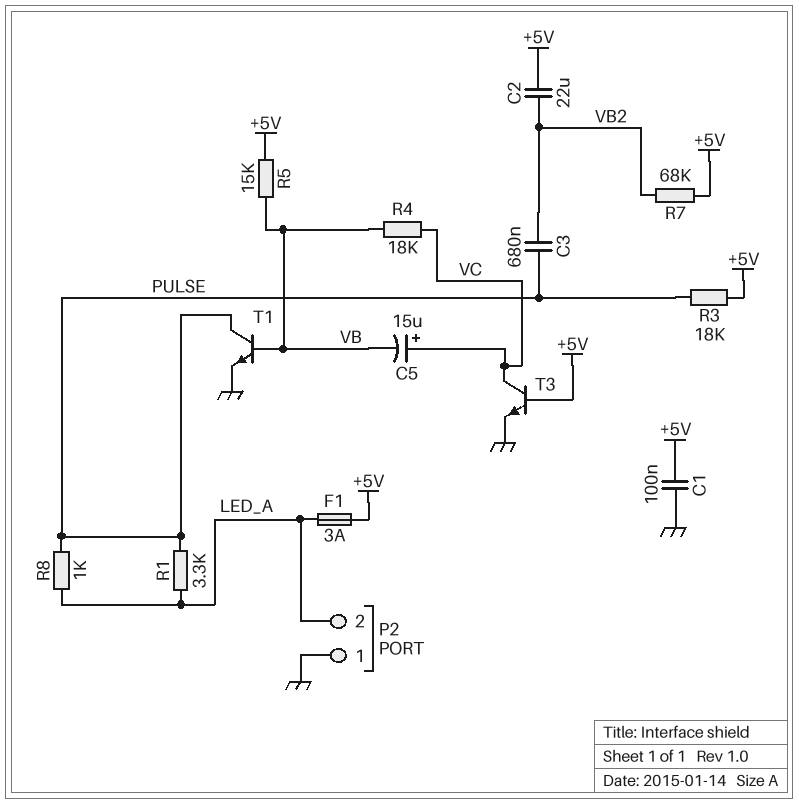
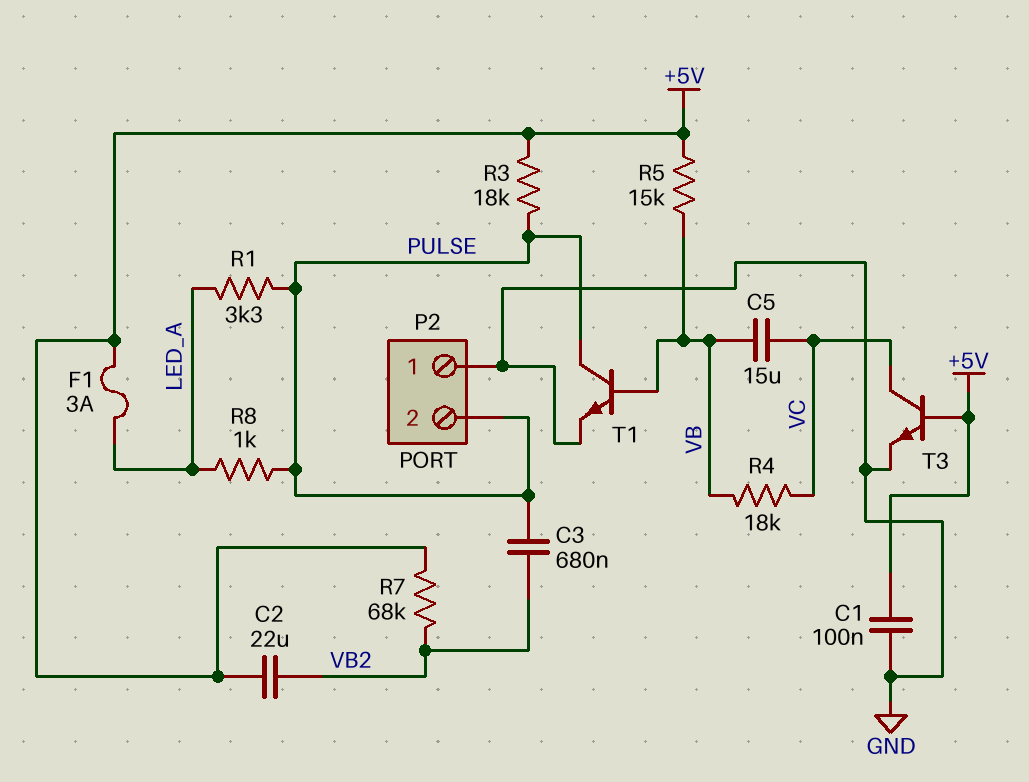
C5: 15uF (plus VC, minus VB) -> 15uF (VB, VC)
P2 pin 2: LED_A -> PULSE

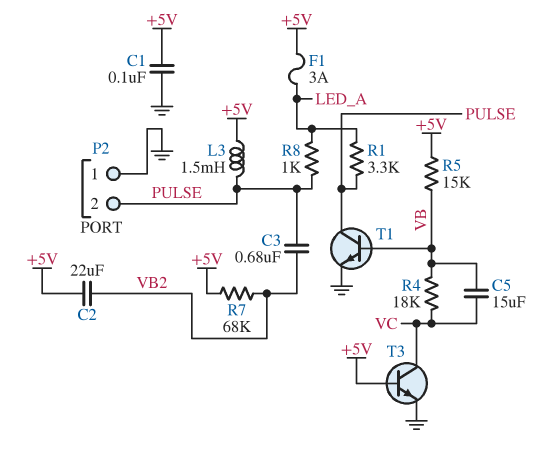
L3: none -> 1.5mH (+5V, PULSE)
R3: 18k (+5V, PULSE) -> none

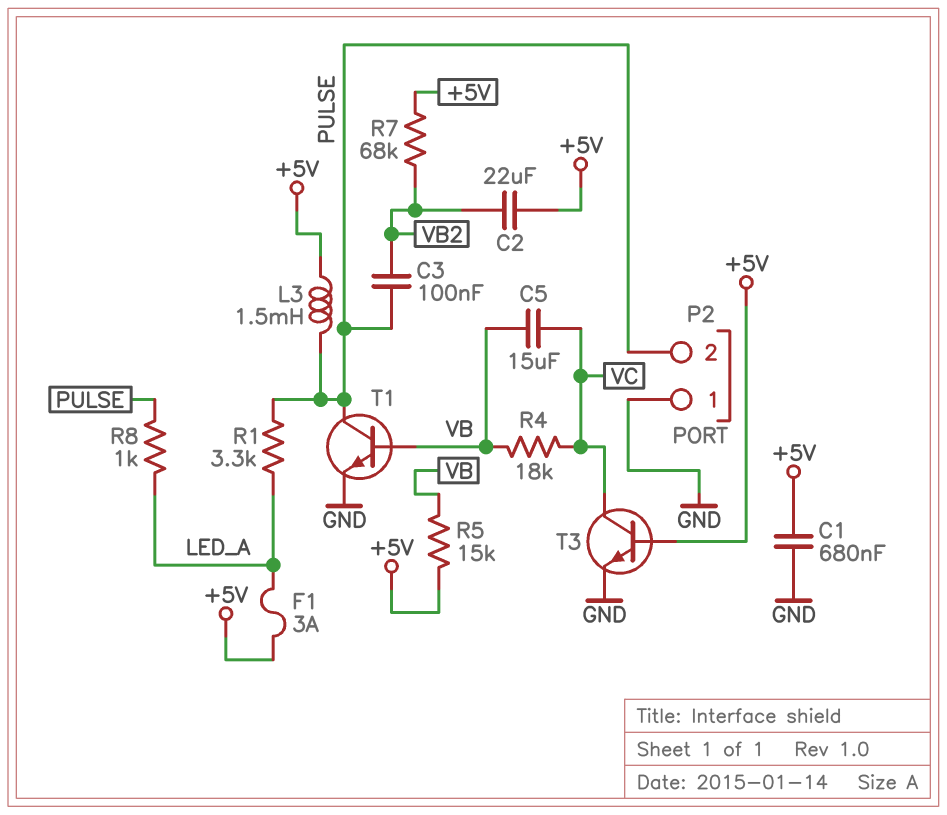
C1: 100nF (+5V, GND) -> 680nF (+5V, GND)
C3: 680nF (PULSE, VB2) -> 100nF (PULSE, VB2)

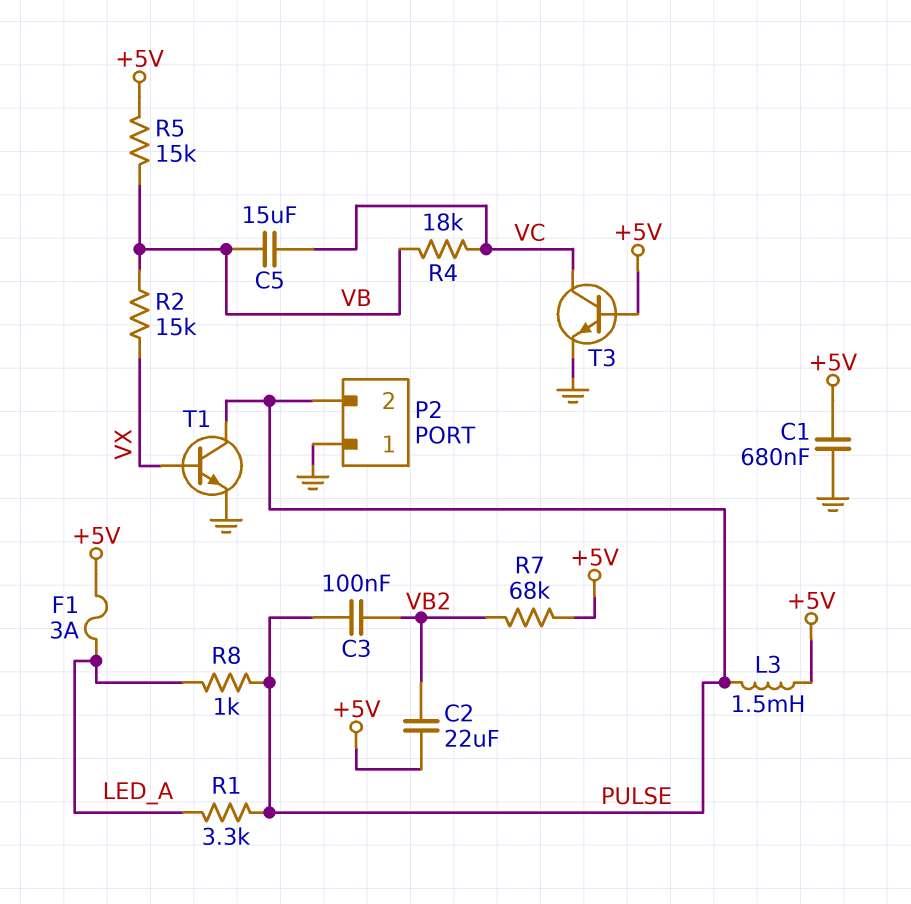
R2: none -> 15k (VB, VX)
T1: NPN (B VB, C PULSE, E GND) -> NPN (B VX, C PULSE, E GND)

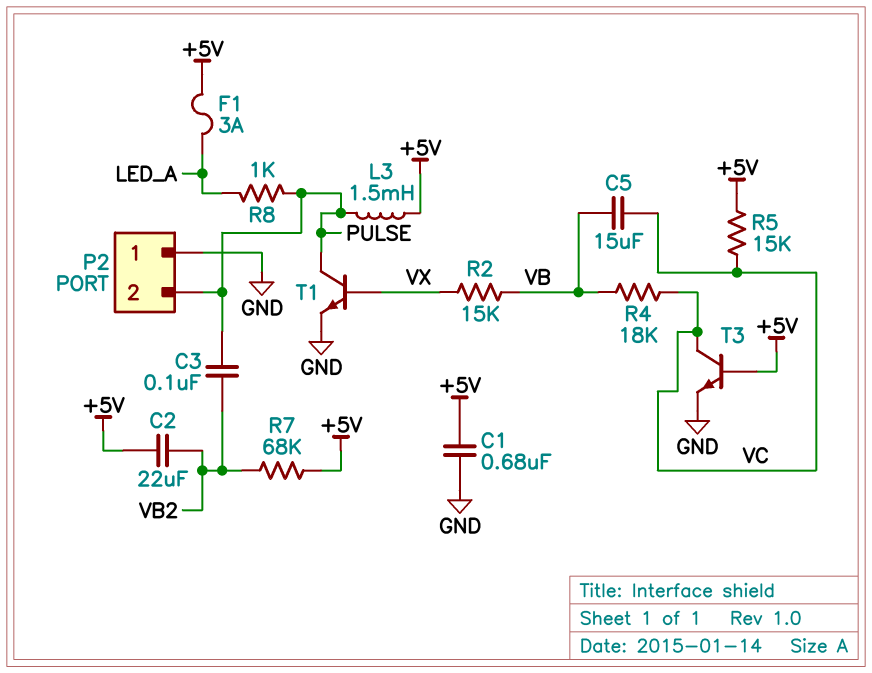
R1: 3.3k (LED_A, PULSE) -> none
R5: 15k (+5V, VB) -> 15k (+5V, VC)

